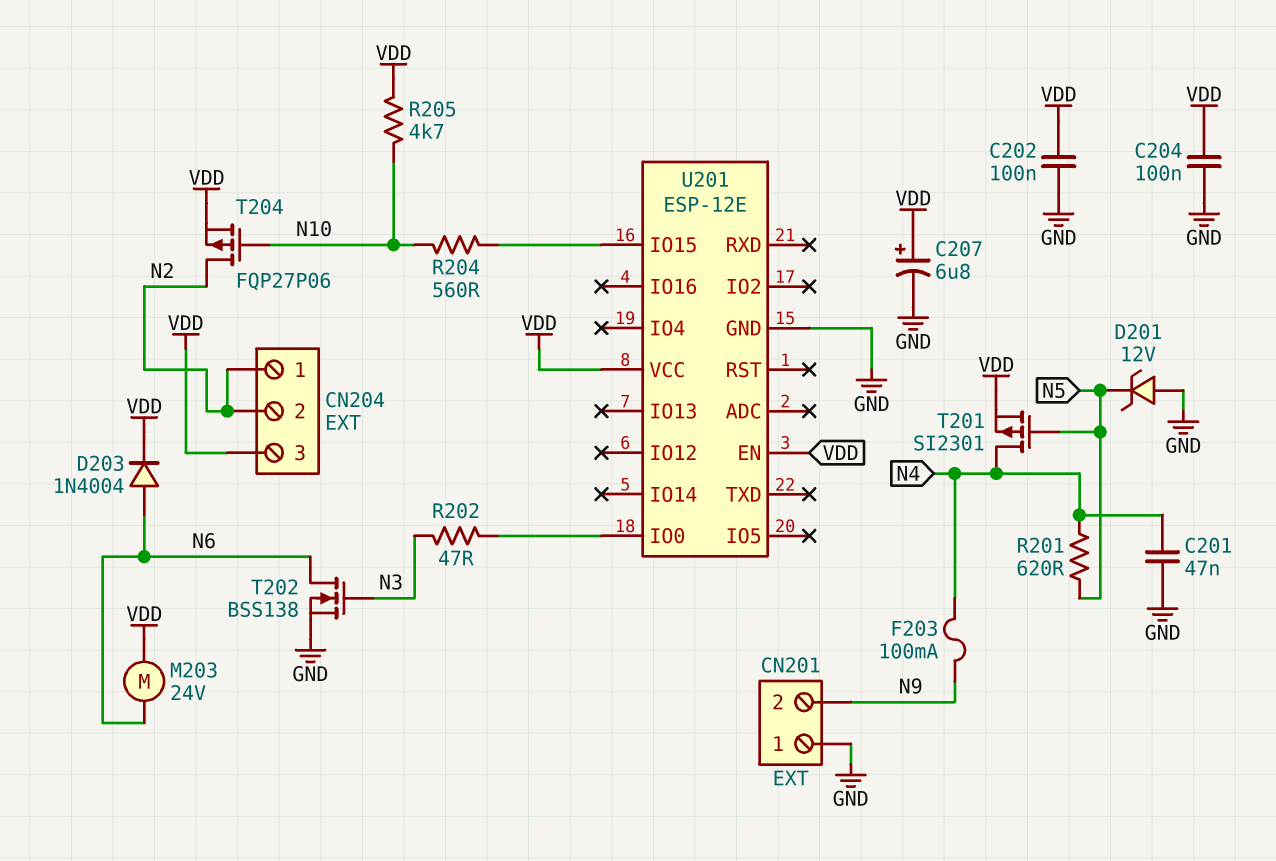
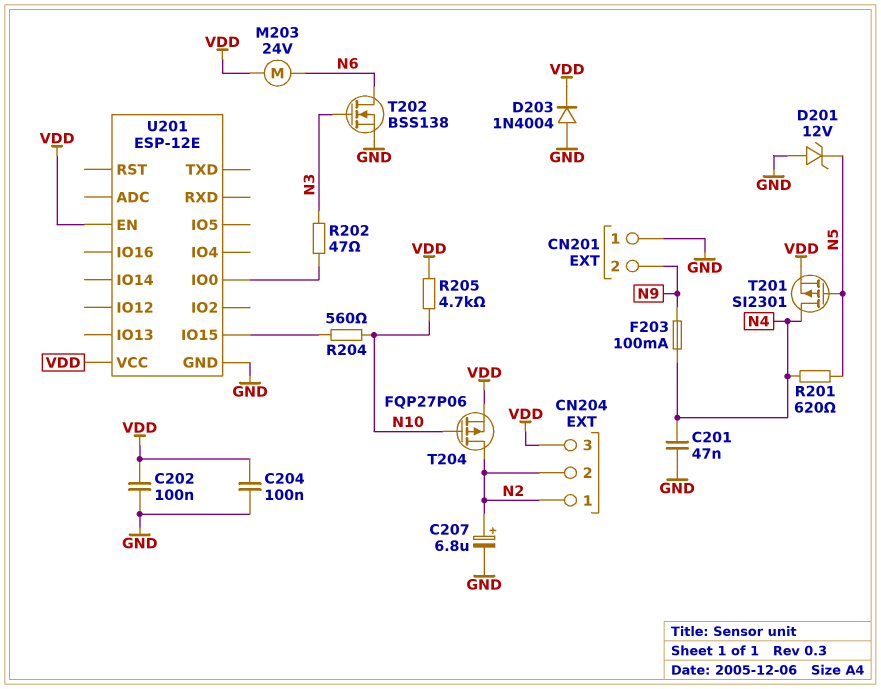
C207: 6.8uF (plus VDD, minus GND) -> 6.8uF (plus N2, minus GND)
D203: diode 1N4004 (A N6, K VDD) -> diode 1N4004 (A GND, K VDD)

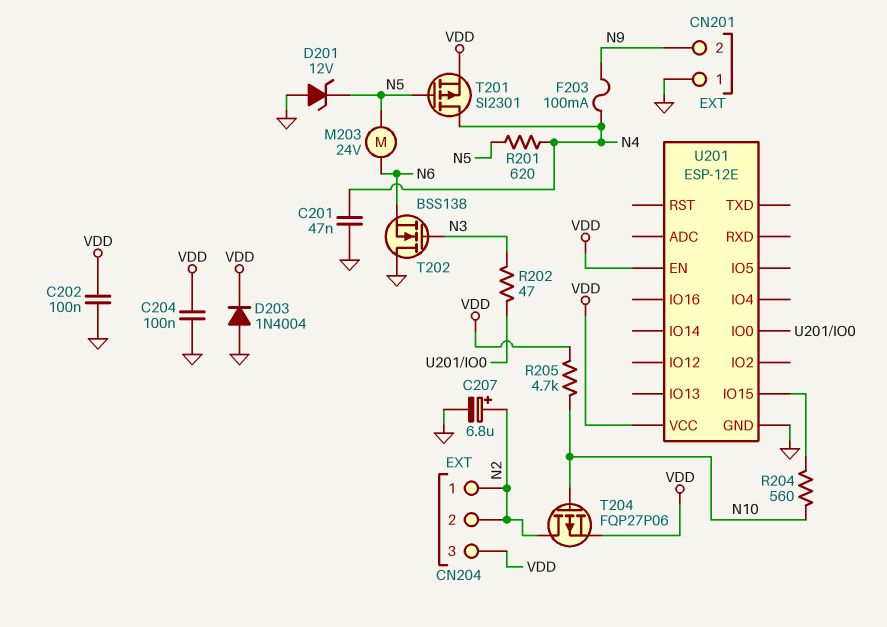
M203: motor 24V (N6, VDD) -> motor 24V (N5, N6)
T202: NMOS BSS138 (G N3, D N6, S GND) -> NMOS BSS138 (G N3, D GND, S N6)

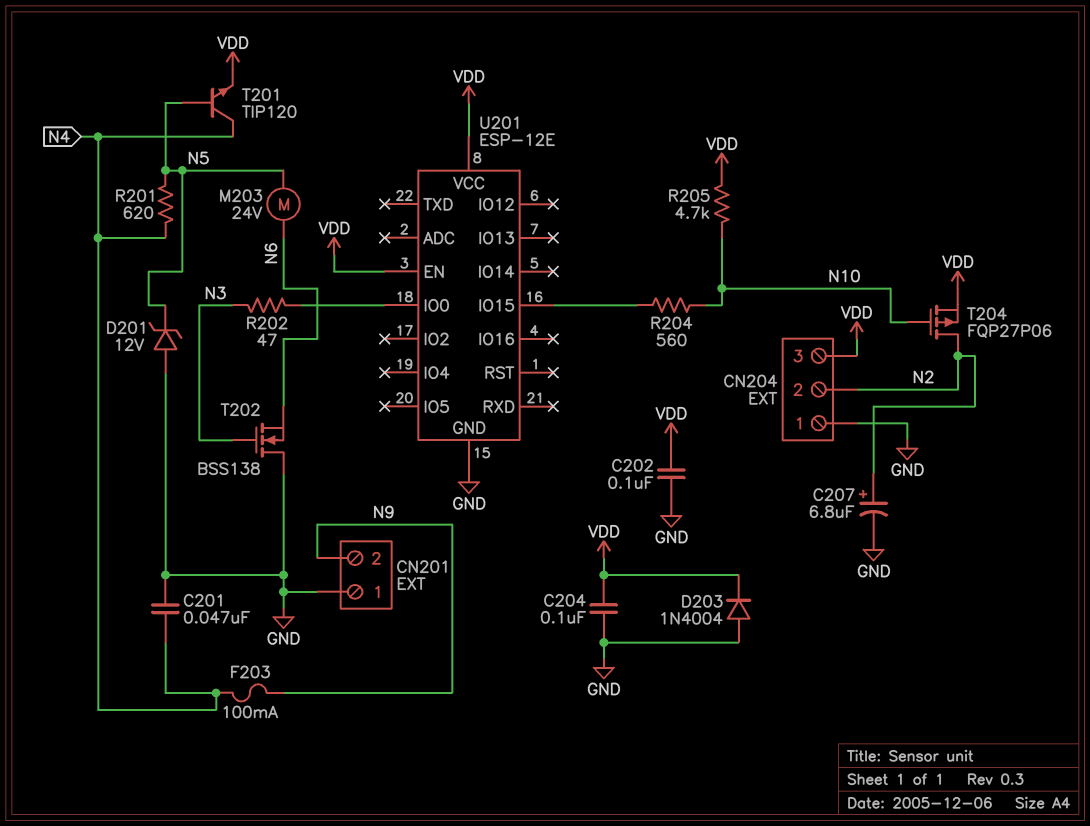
CN204 pin 1: N2 -> GND
T201: PMOS SI2301 (G N5, D N4, S VDD) -> NPN TIP120 (B N5, C N4, E VDD)

